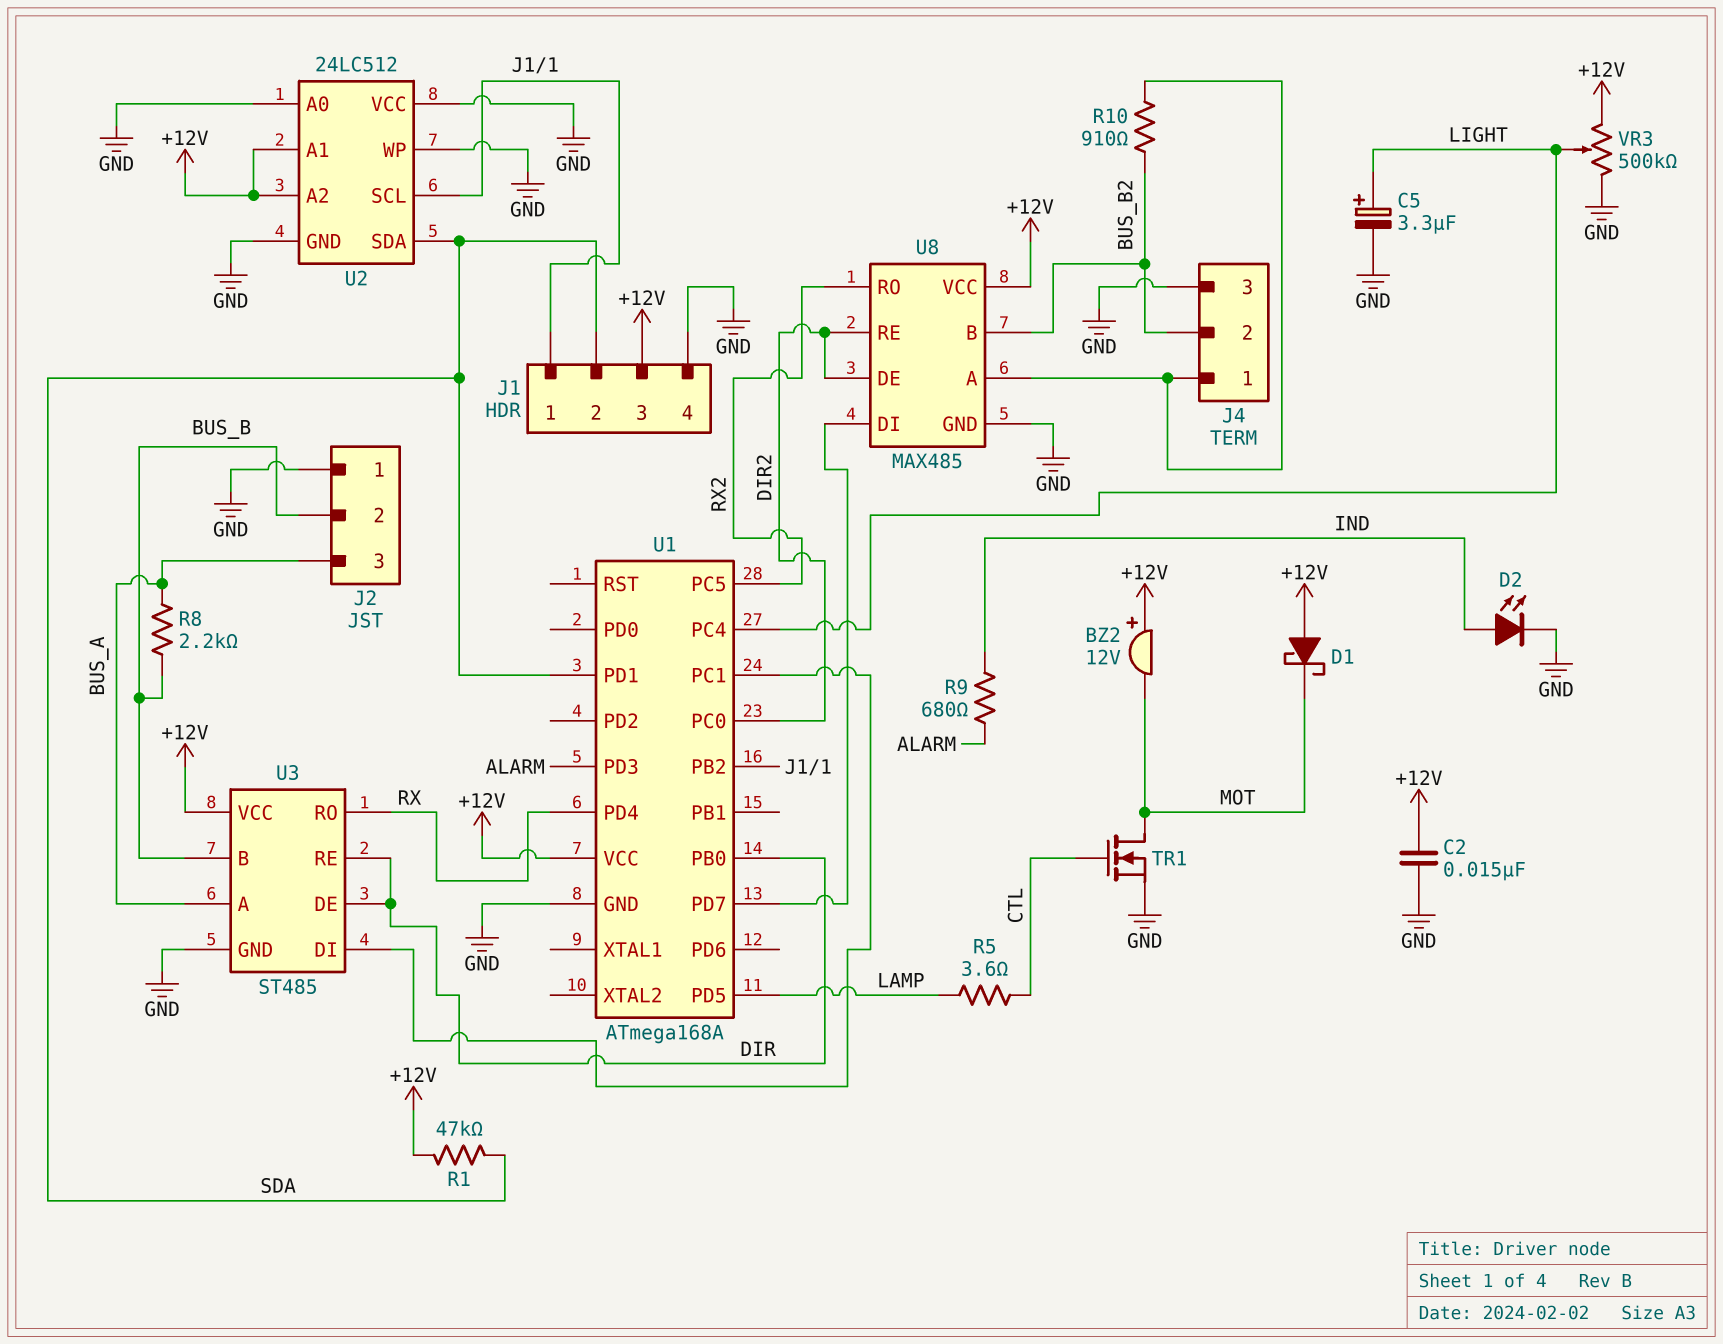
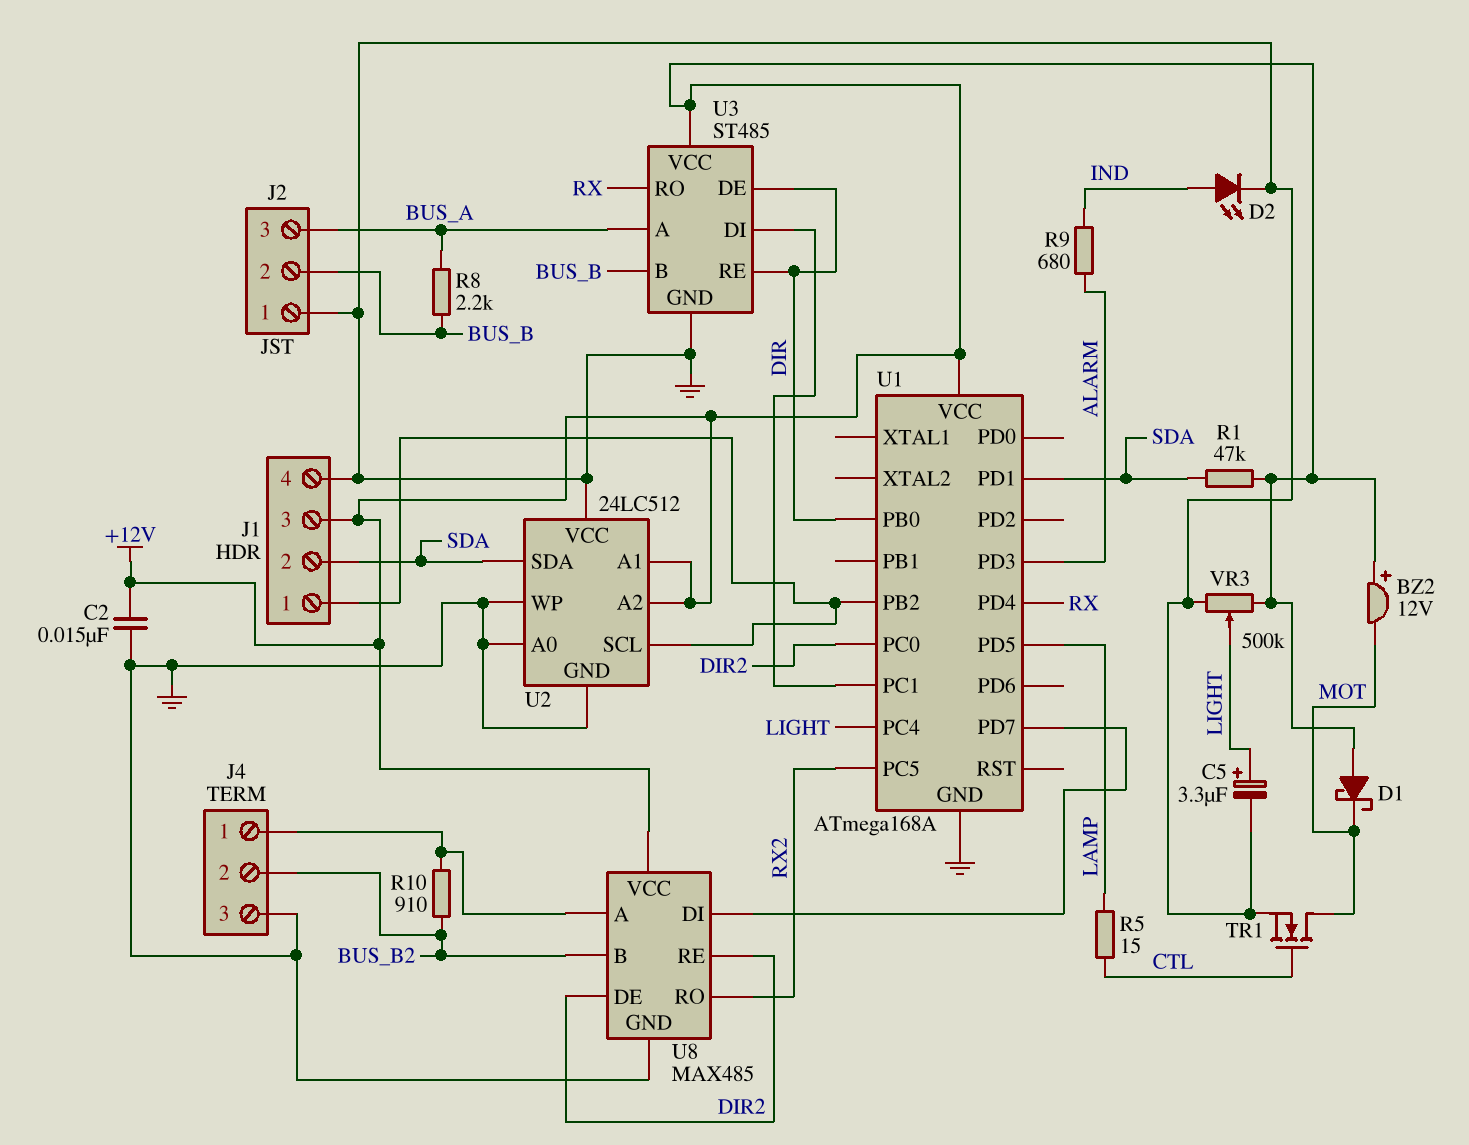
R5: 3.6 (CTL, LAMP) -> 15 (CTL, LAMP)

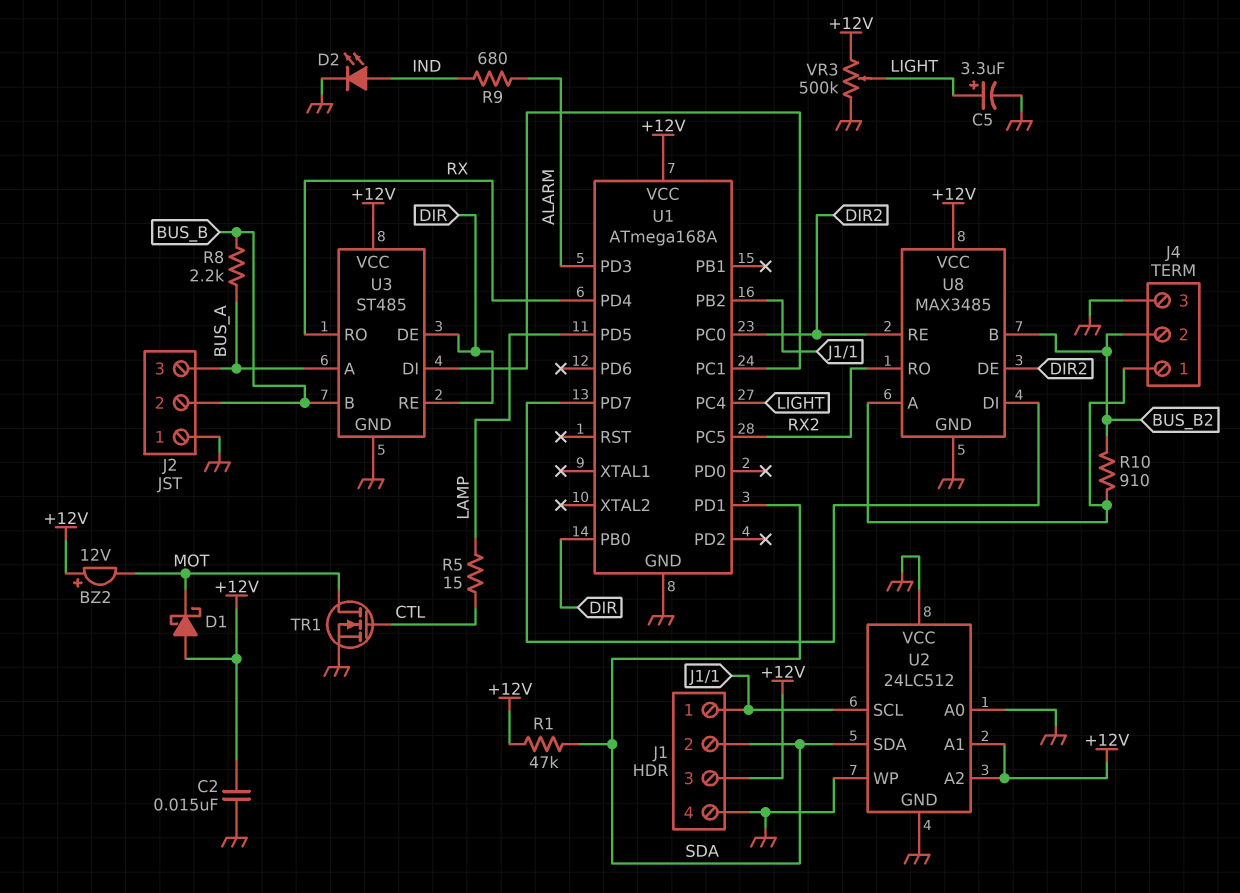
U8: MAX485 -> MAX3485

